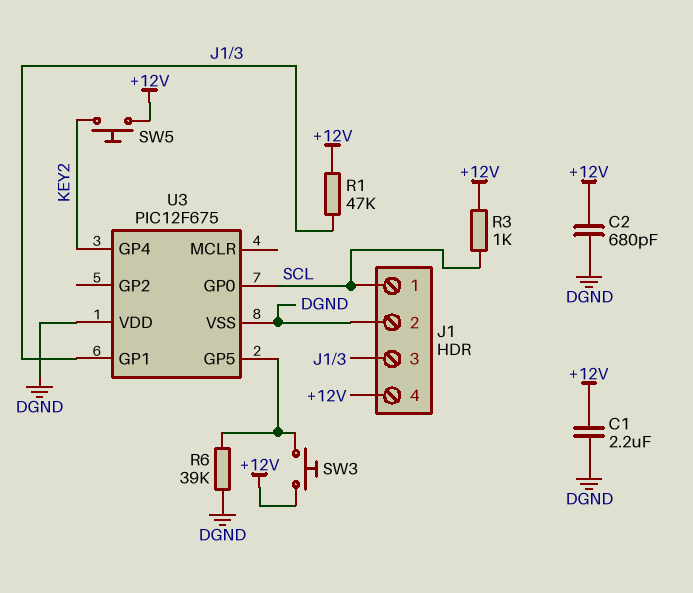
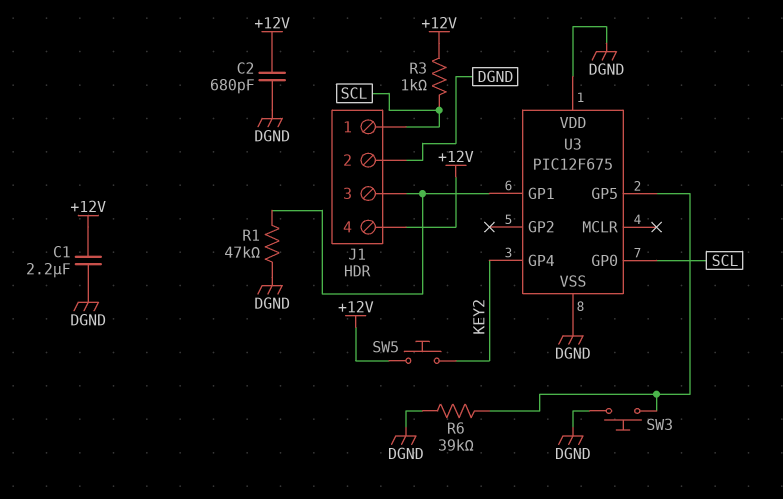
R1: 47k (+12V, J1/3) -> 47k (DGND, J1/3)
SW3: button (+12V, U3/GP5) -> button (DGND, U3/GP5)

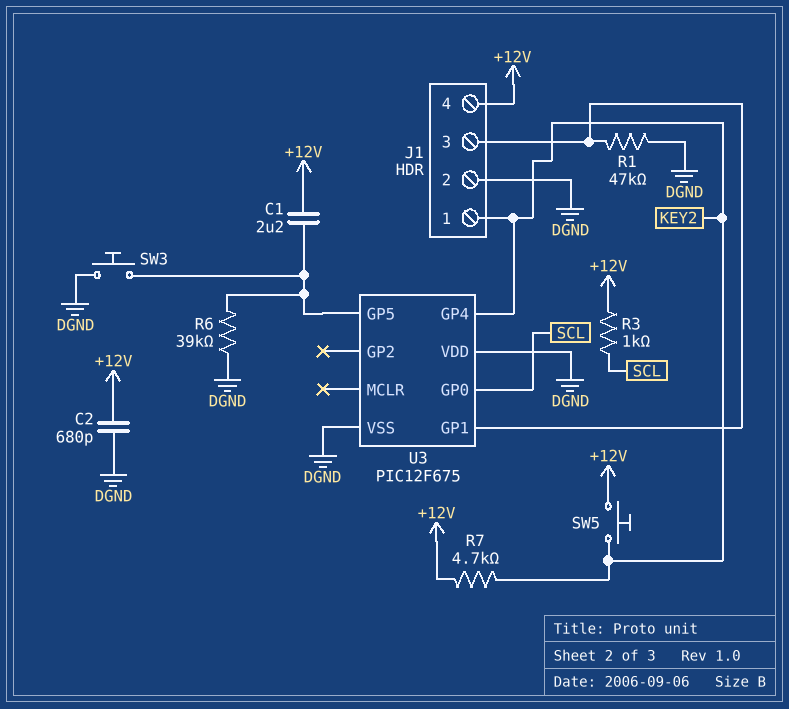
C1: 2.2uF (+12V, DGND) -> 2.2uF (+12V, U3/GP5)
J1 pin 1: SCL -> KEY2
R7: none -> 4.7k (+12V, KEY2)

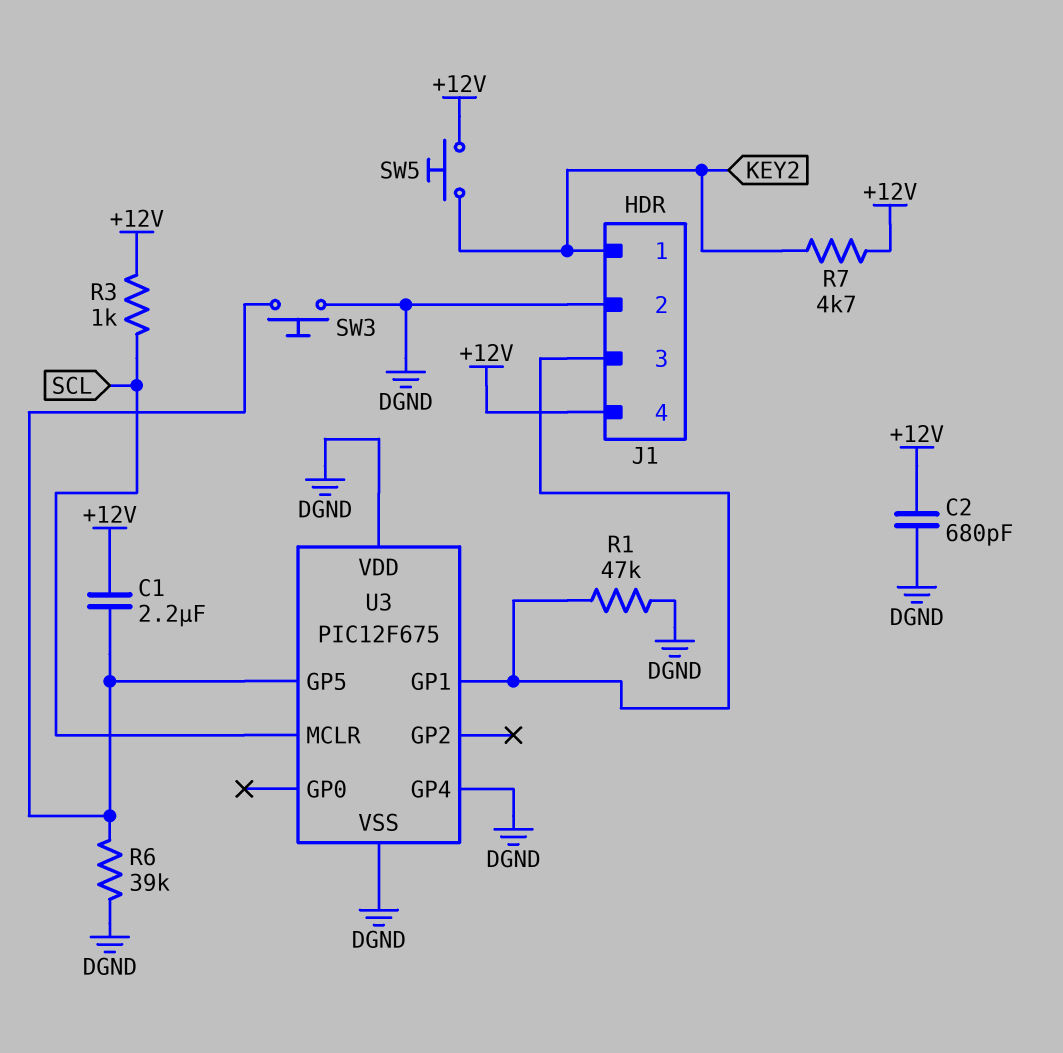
U3 pin GP0: SCL -> none
U3 pin GP4: KEY2 -> DGND
U3 pin MCLR: none -> SCL

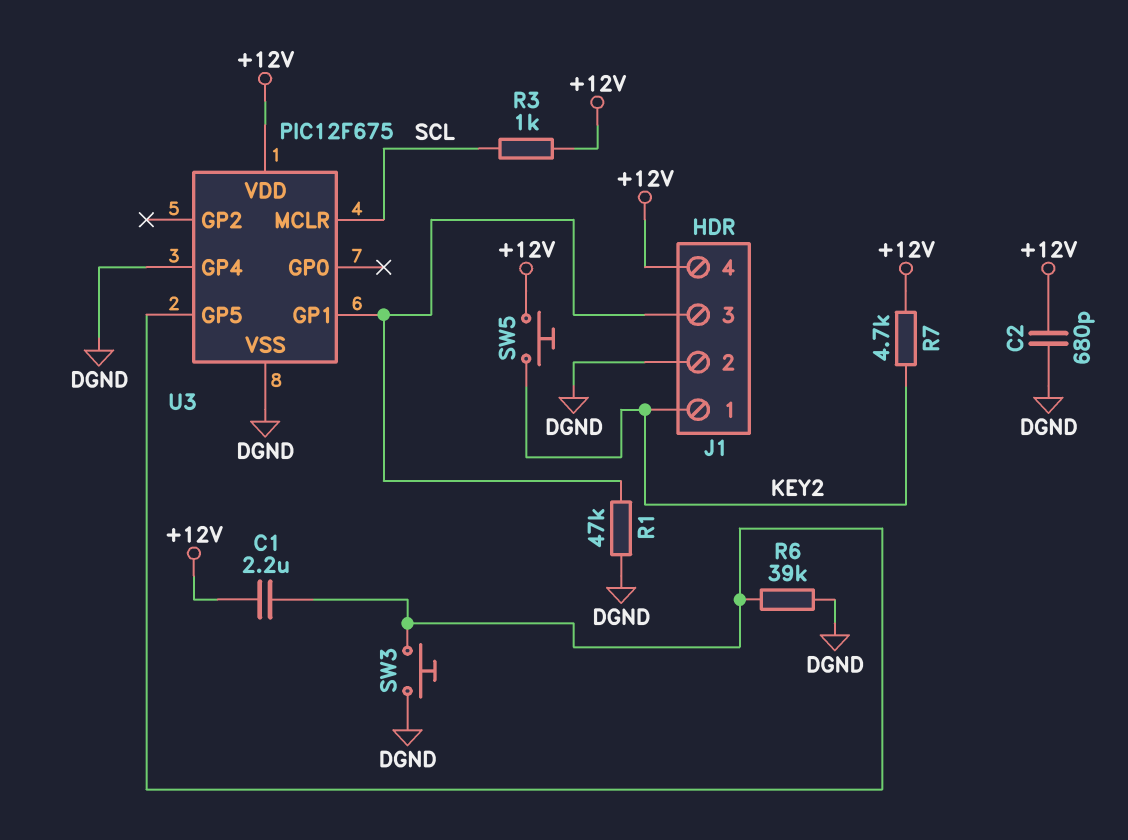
U3 pin VDD: DGND -> +12V

